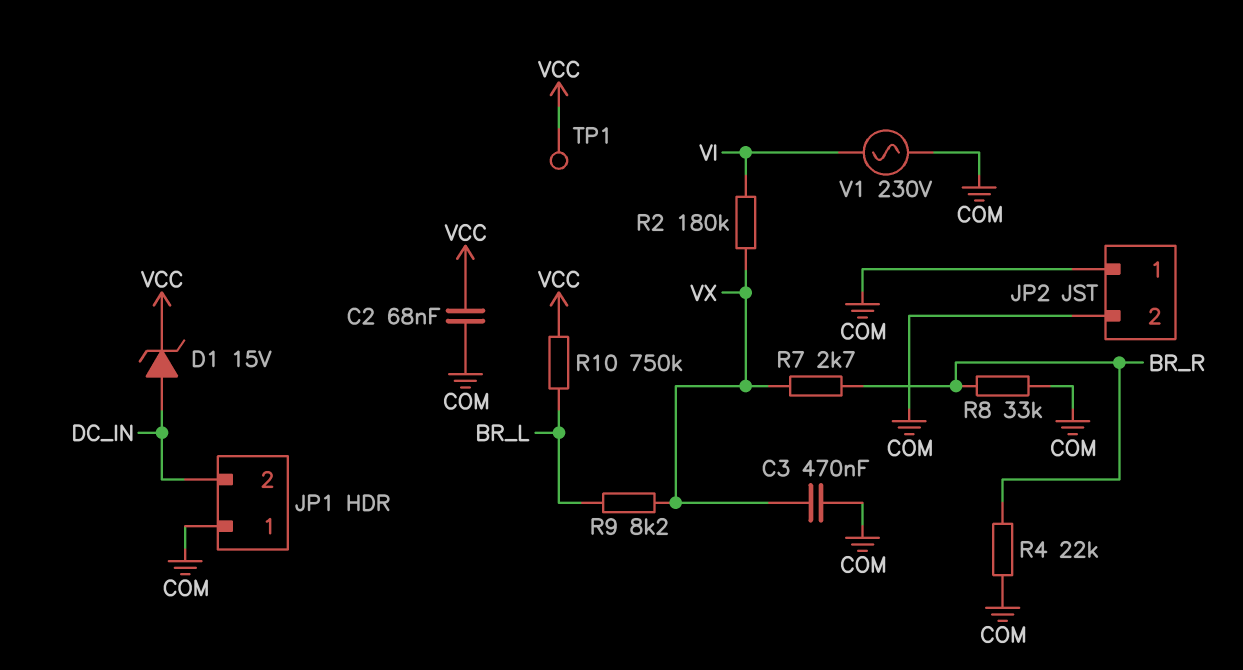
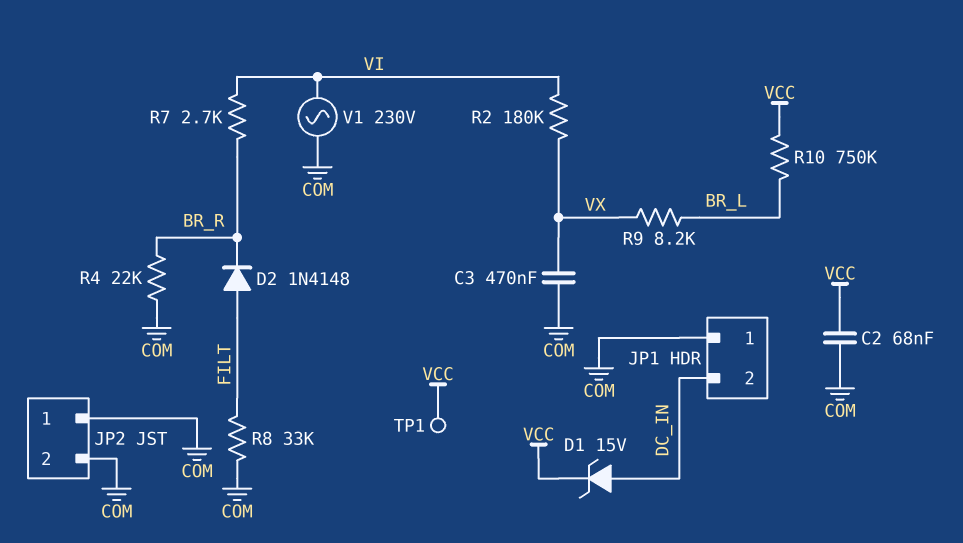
D2: none -> diode 1N4148 (A FILT, K BR_R)
R7: 2.7k (BR_R, VX) -> 2.7k (BR_R, VI)
R8: 33k (BR_R, COM) -> 33k (COM, FILT)

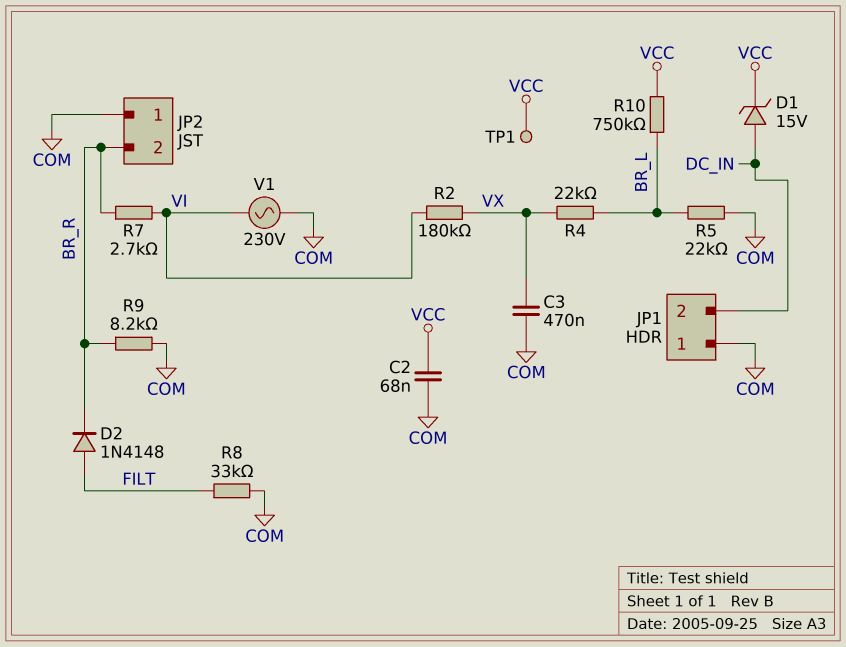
JP2 pin 2: COM -> BR_R
R4: 22k (BR_R, COM) -> 22k (BR_L, VX)
R5: none -> 22k (BR_L, COM)
R9: 8.2k (BR_L, VX) -> 8.2k (BR_R, COM)

